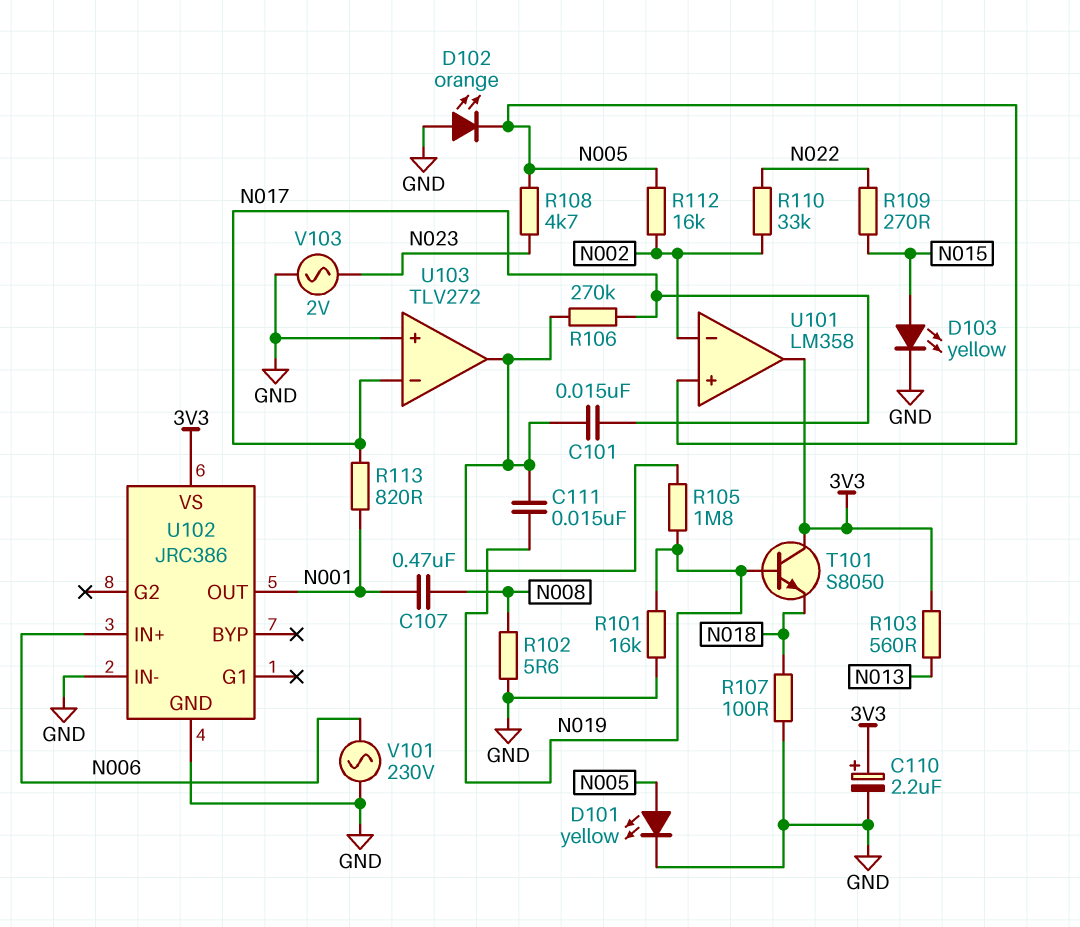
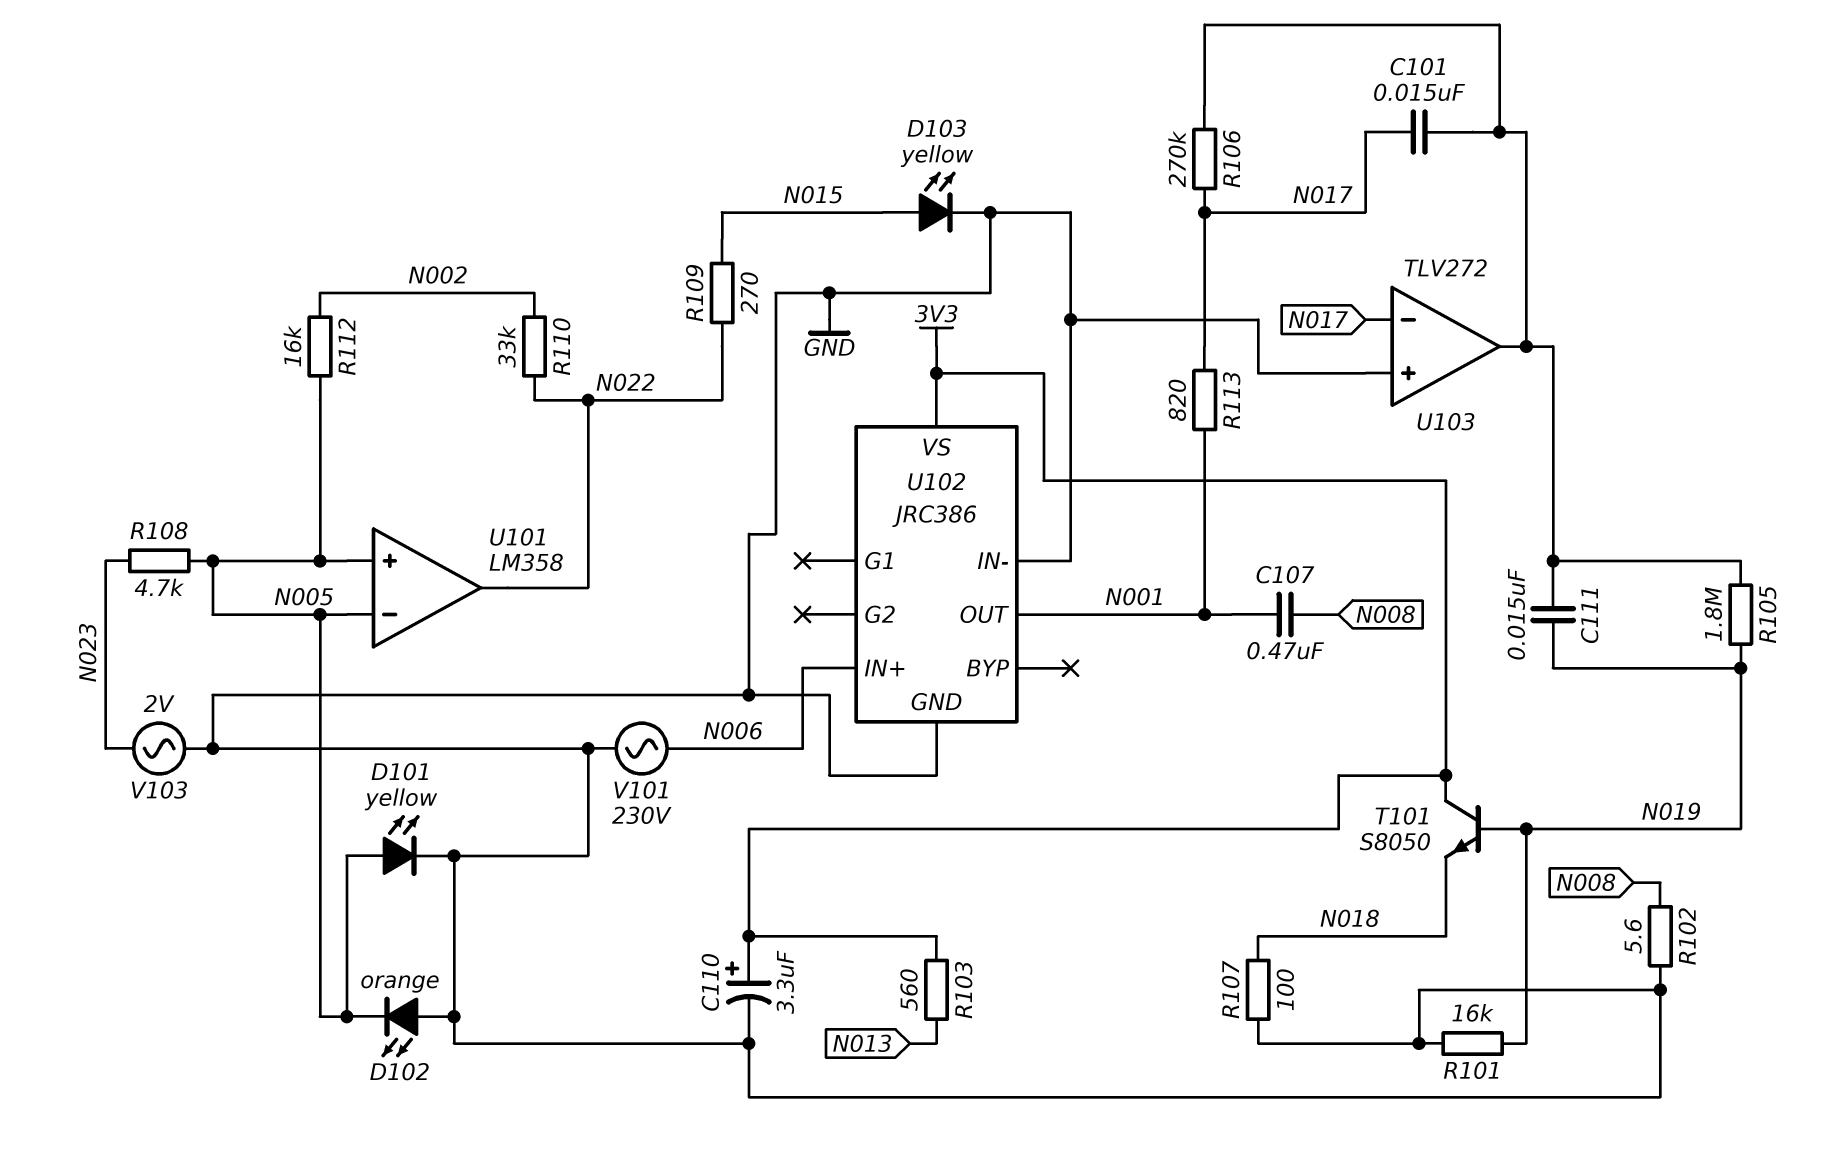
C110: 2.2uF (plus 3V3, minus GND) -> 3.3uF (plus 3V3, minus GND)
U101 pin in-: N002 -> N005
U101 pin out: 3V3 -> N022

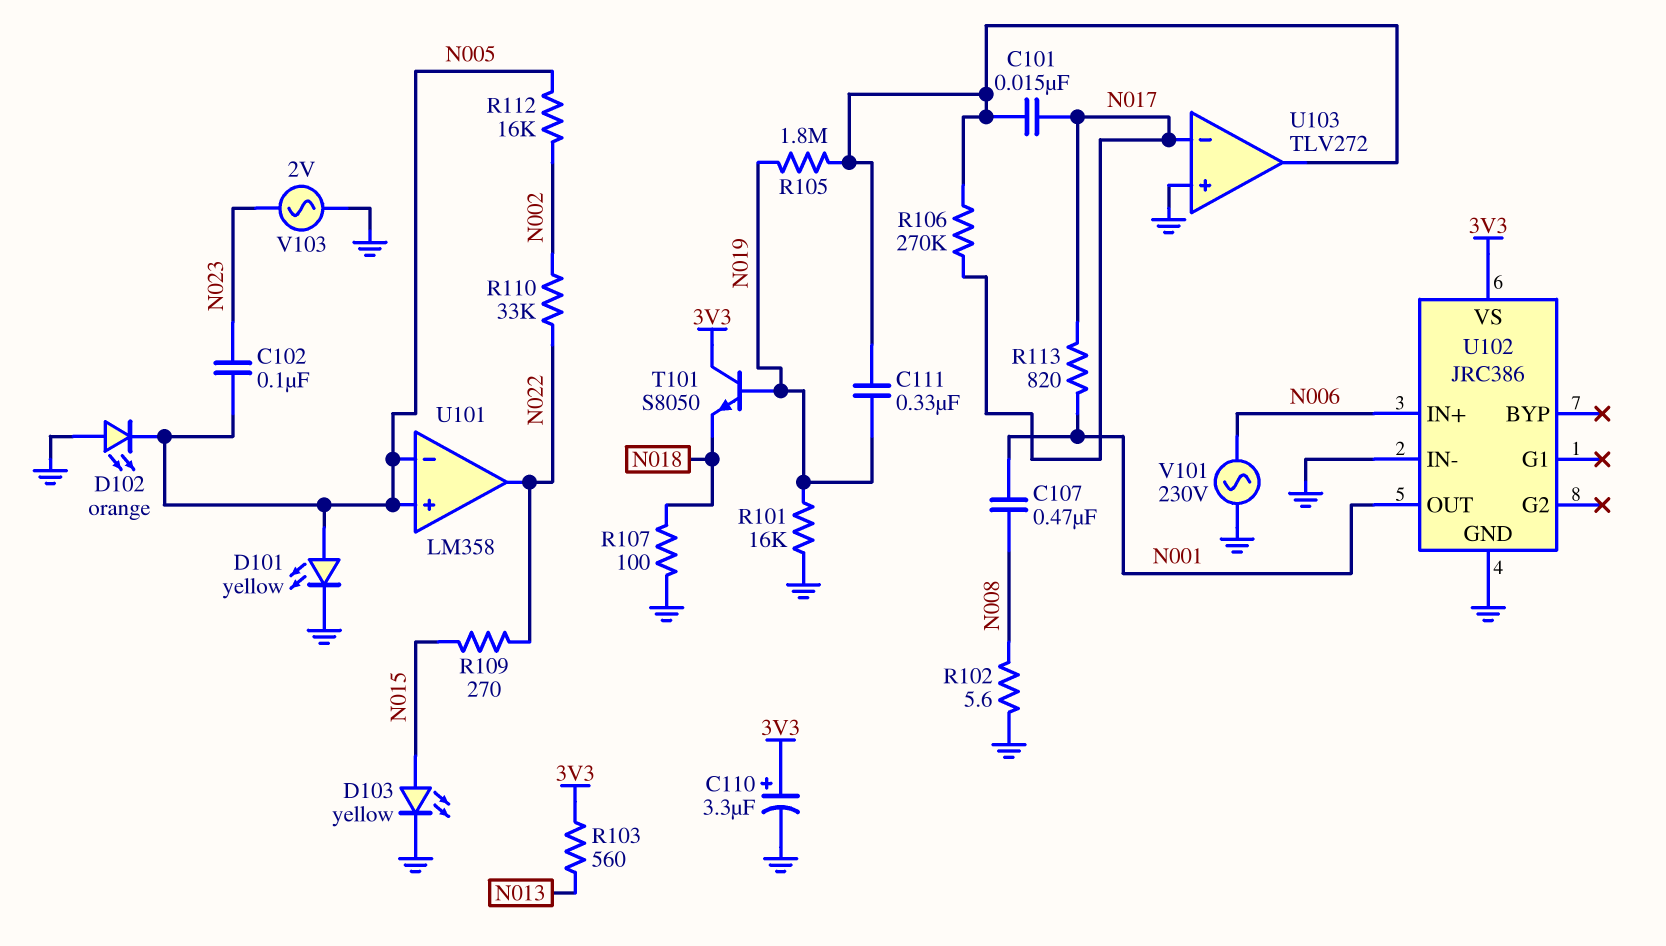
C102: none -> 100nF (N005, N023)
C111: 15nF (N019, U103/out) -> 330nF (N019, U103/out)
R108: 4.7k (N005, N023) -> none

